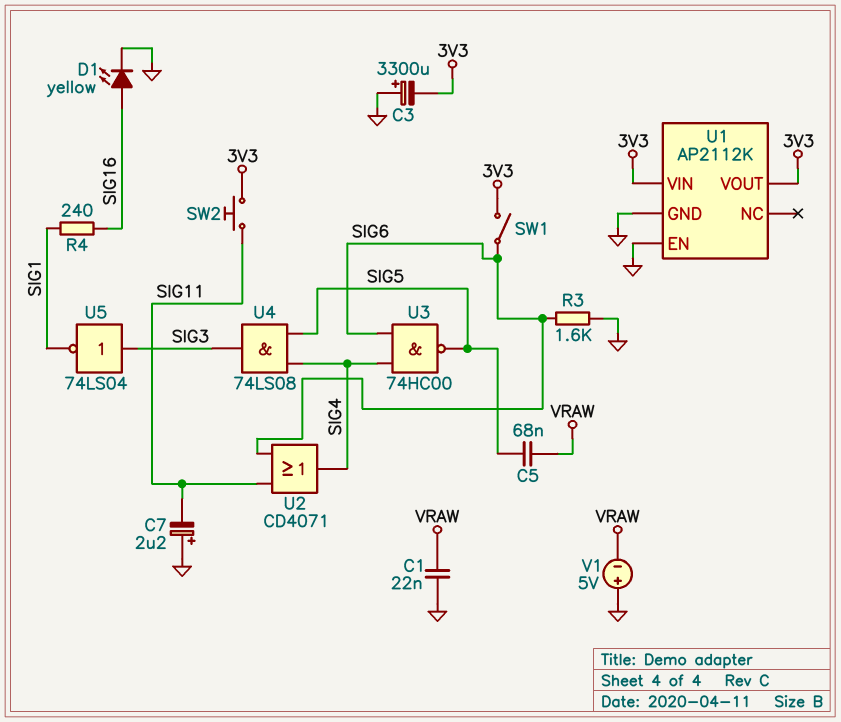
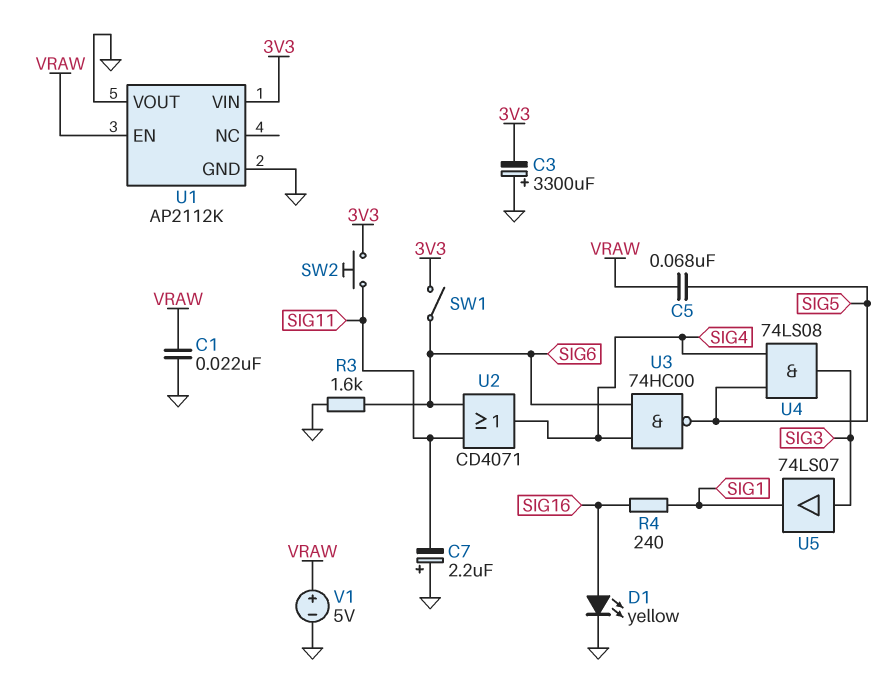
U1 pin EN: GND -> VRAW
U1 pin VOUT: 3V3 -> GND
U5: NOT 74LS04 (in SIG3, out SIG1) -> buffer 74LS07 (in SIG3, out SIG1)
V1: 5V (plus GND, minus VRAW) -> 5V (plus VRAW, minus GND)

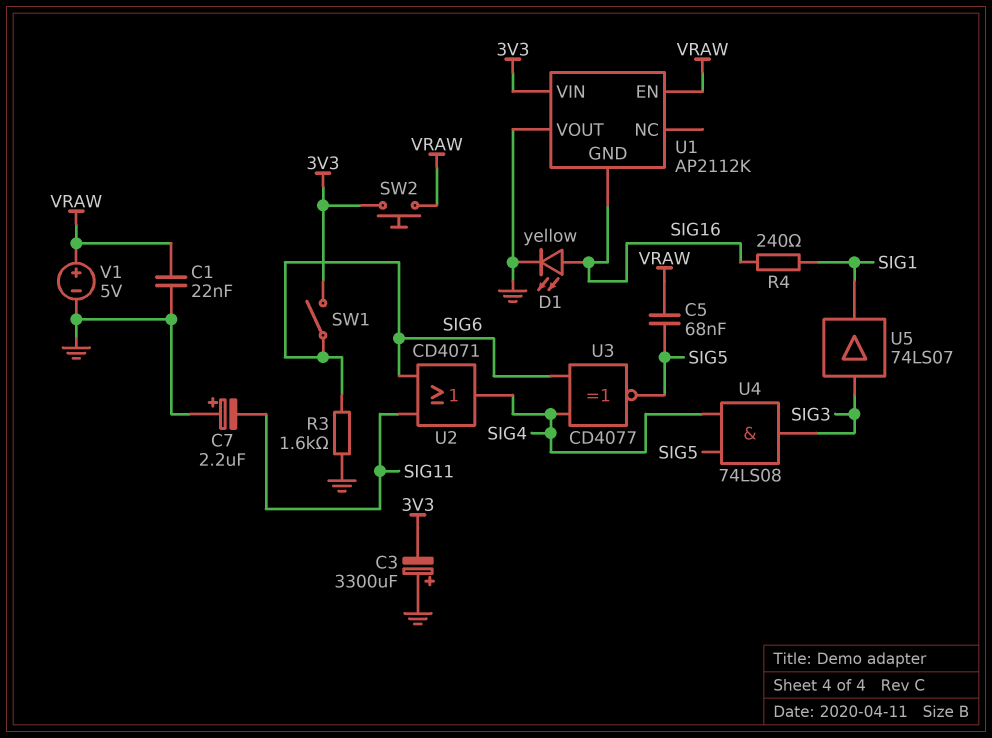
SW2: button (3V3, SIG11) -> button (3V3, VRAW)
U1 pin GND: GND -> SIG16
U3: NAND 74HC00 (in SIG4, in SIG6, out SIG5) -> XNOR CD4077 (in SIG4, in SIG6, out SIG5)

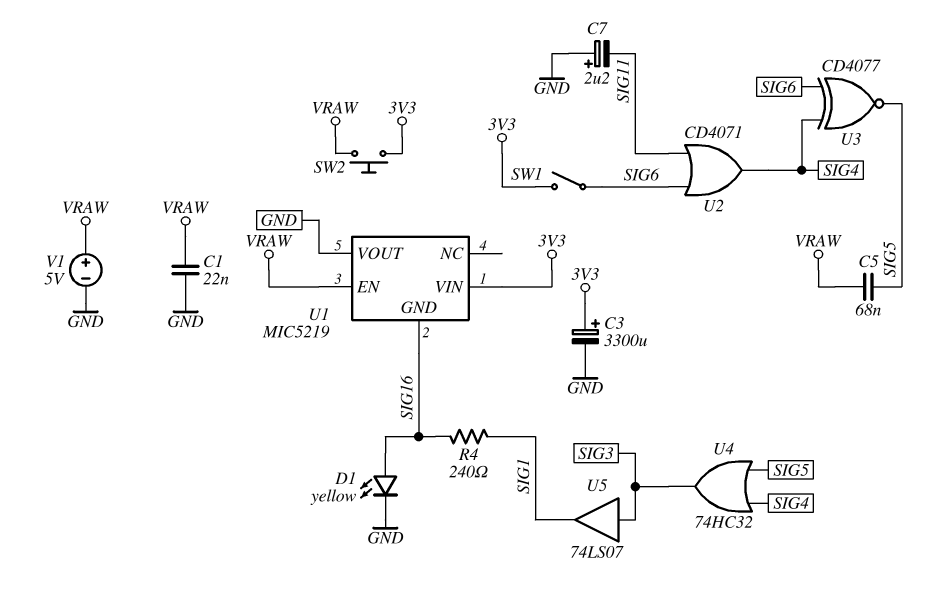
C3: 3300uF (plus GND, minus 3V3) -> 3300uF (plus 3V3, minus GND)
R3: 1.6k (GND, SIG6) -> none
U1: AP2112K -> MIC5219
U4: AND 74LS08 (in SIG4, in SIG5, out SIG3) -> OR 74HC32 (in SIG4, in SIG5, out SIG3)

